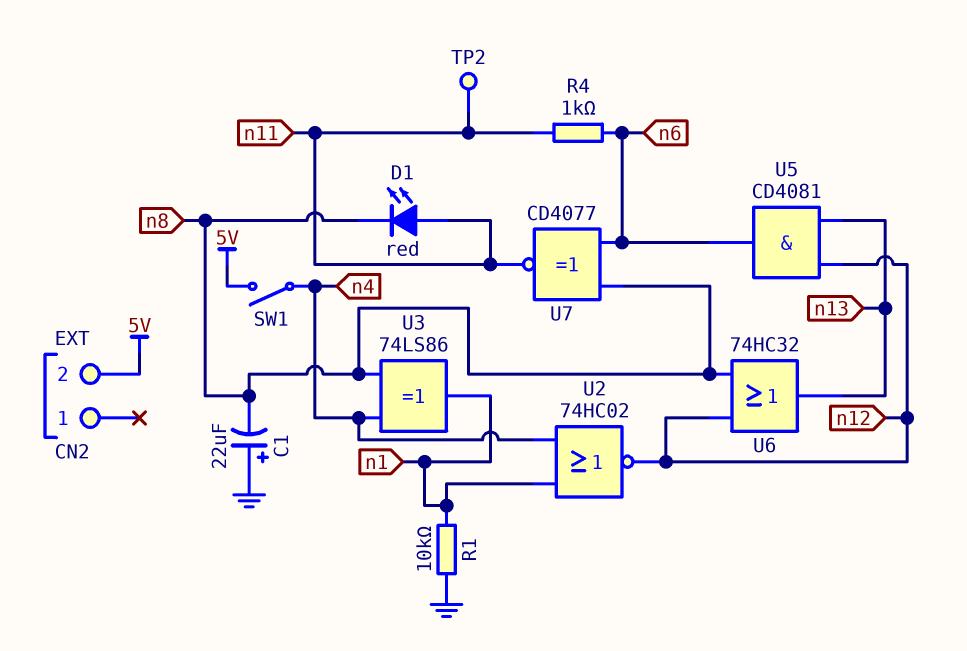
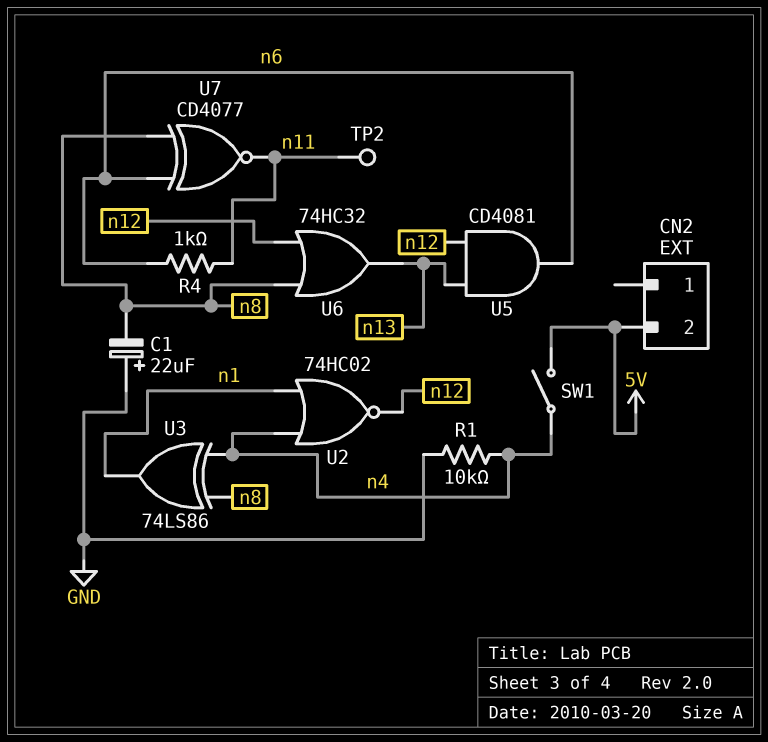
D1: LED red (A n11, K n8) -> none
R1: 10k (GND, n1) -> 10k (GND, n4)

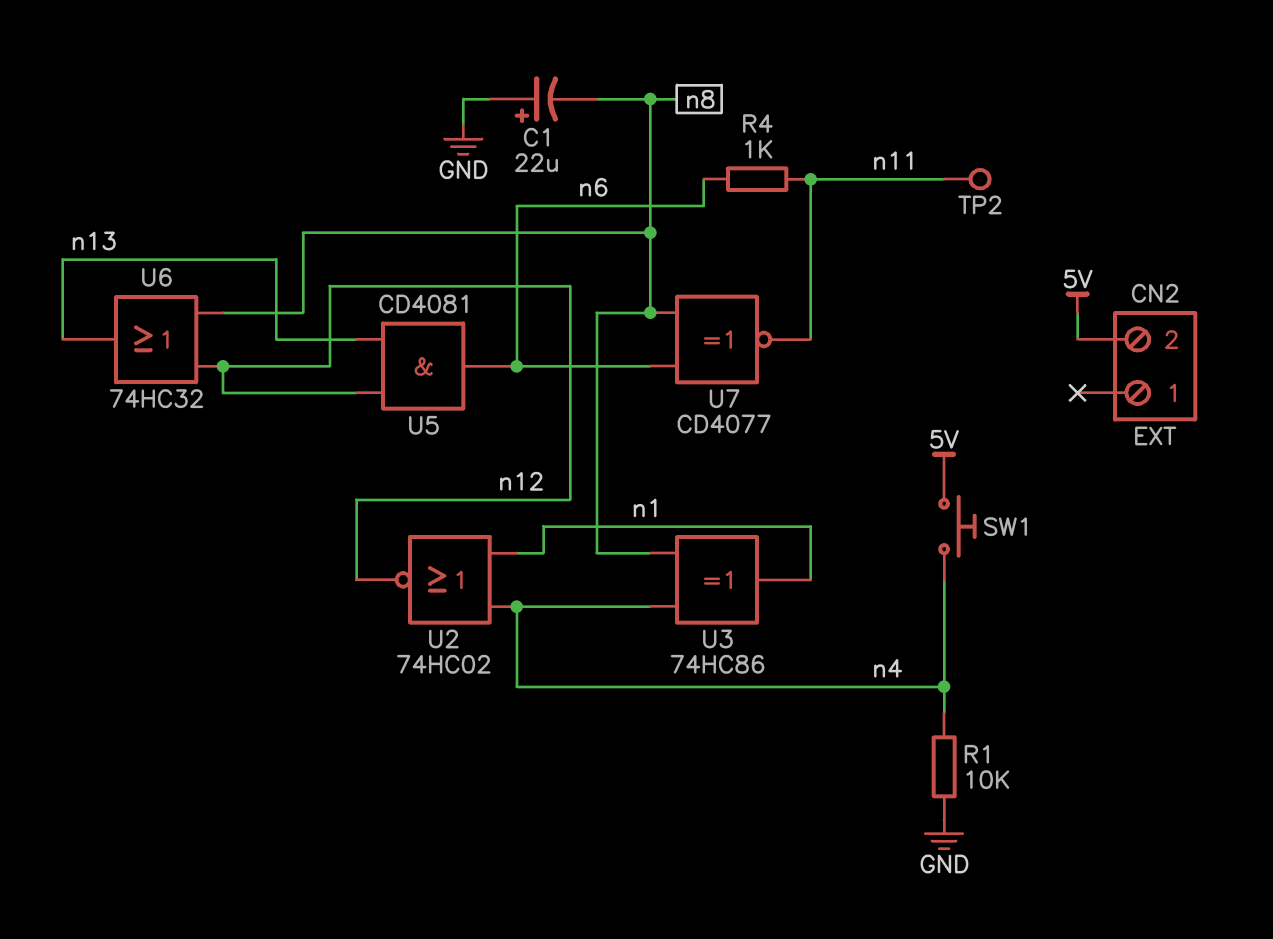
SW1: switch (5V, n4) -> button (5V, n4)
U3: XOR 74LS86 (in n4, in n8, out n1) -> XOR 74HC86 (in n4, in n8, out n1)

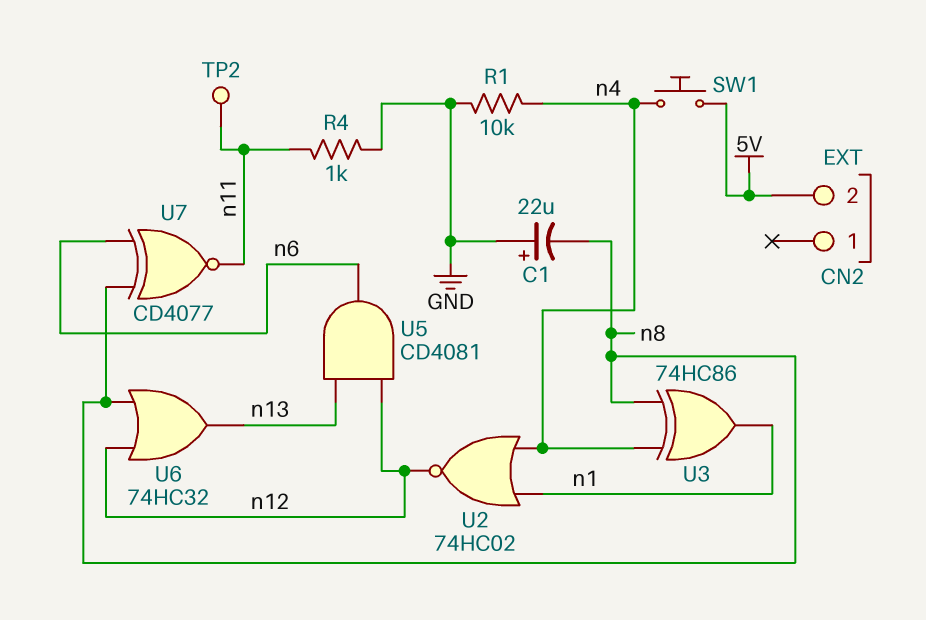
R4: 1k (n6, n11) -> 1k (GND, n11)

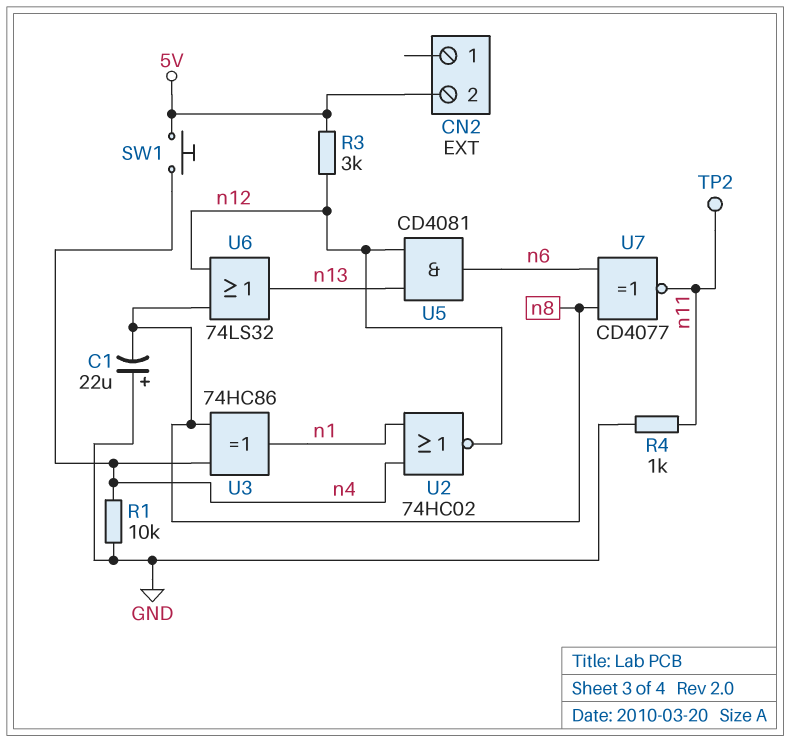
R3: none -> 3k (5V, n12)
U6: OR 74HC32 (in n8, in n12, out n13) -> OR 74LS32 (in n8, in n12, out n13)

